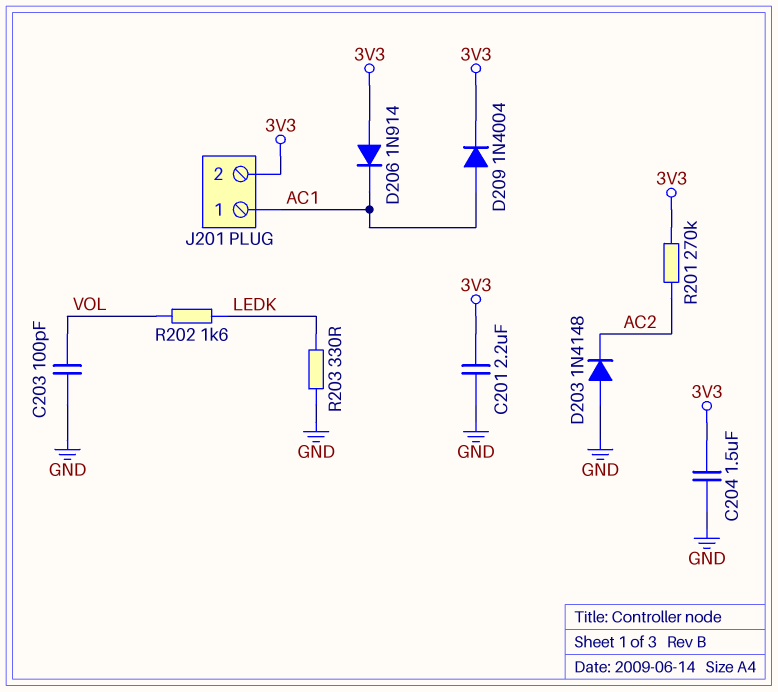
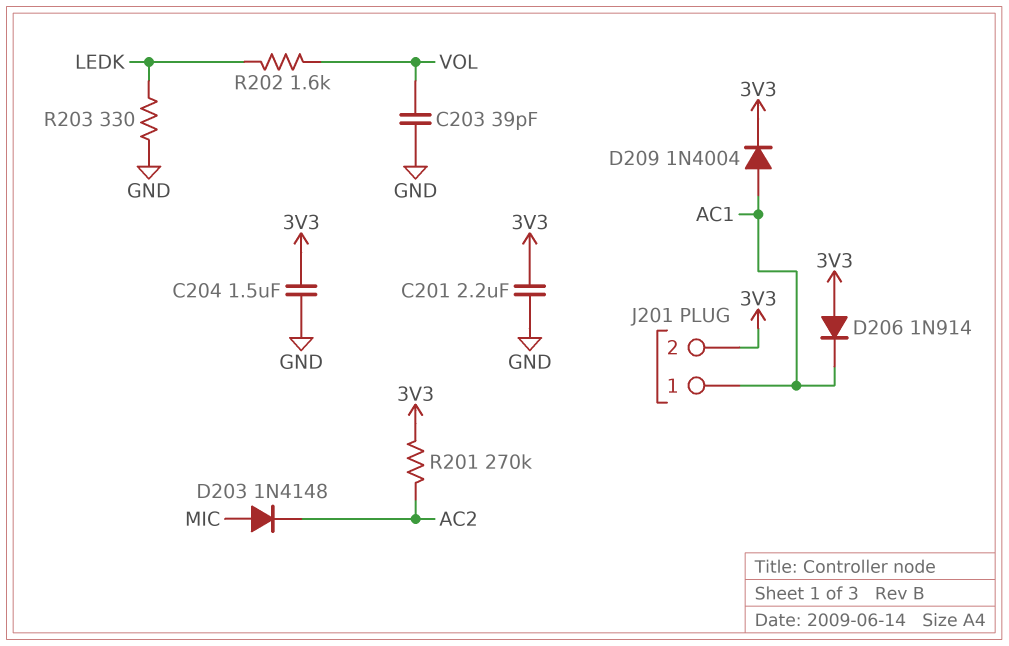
C203: 100pF (GND, VOL) -> 39pF (GND, VOL)
D203: diode 1N4148 (A GND, K AC2) -> diode 1N4148 (A MIC, K AC2)

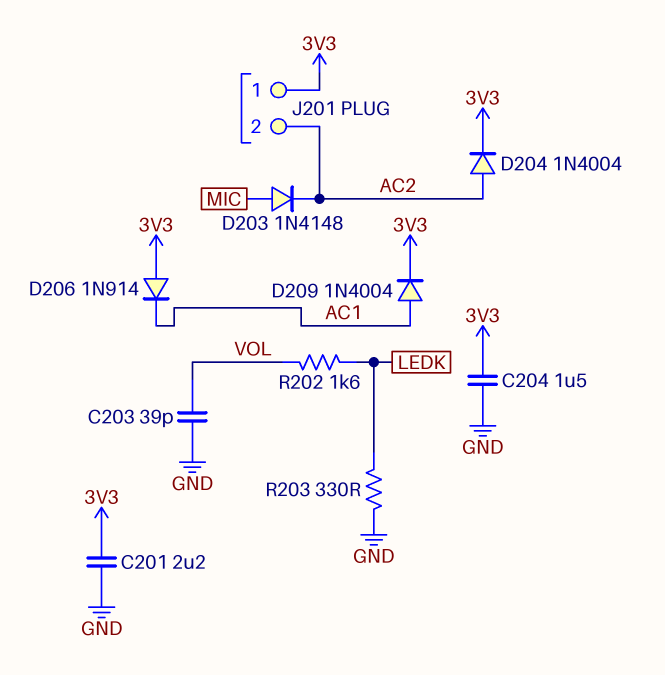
D204: none -> diode 1N4004 (A AC2, K 3V3)
J201 pin 1: AC1 -> 3V3
J201 pin 2: 3V3 -> AC2
R201: 270k (3V3, AC2) -> none

